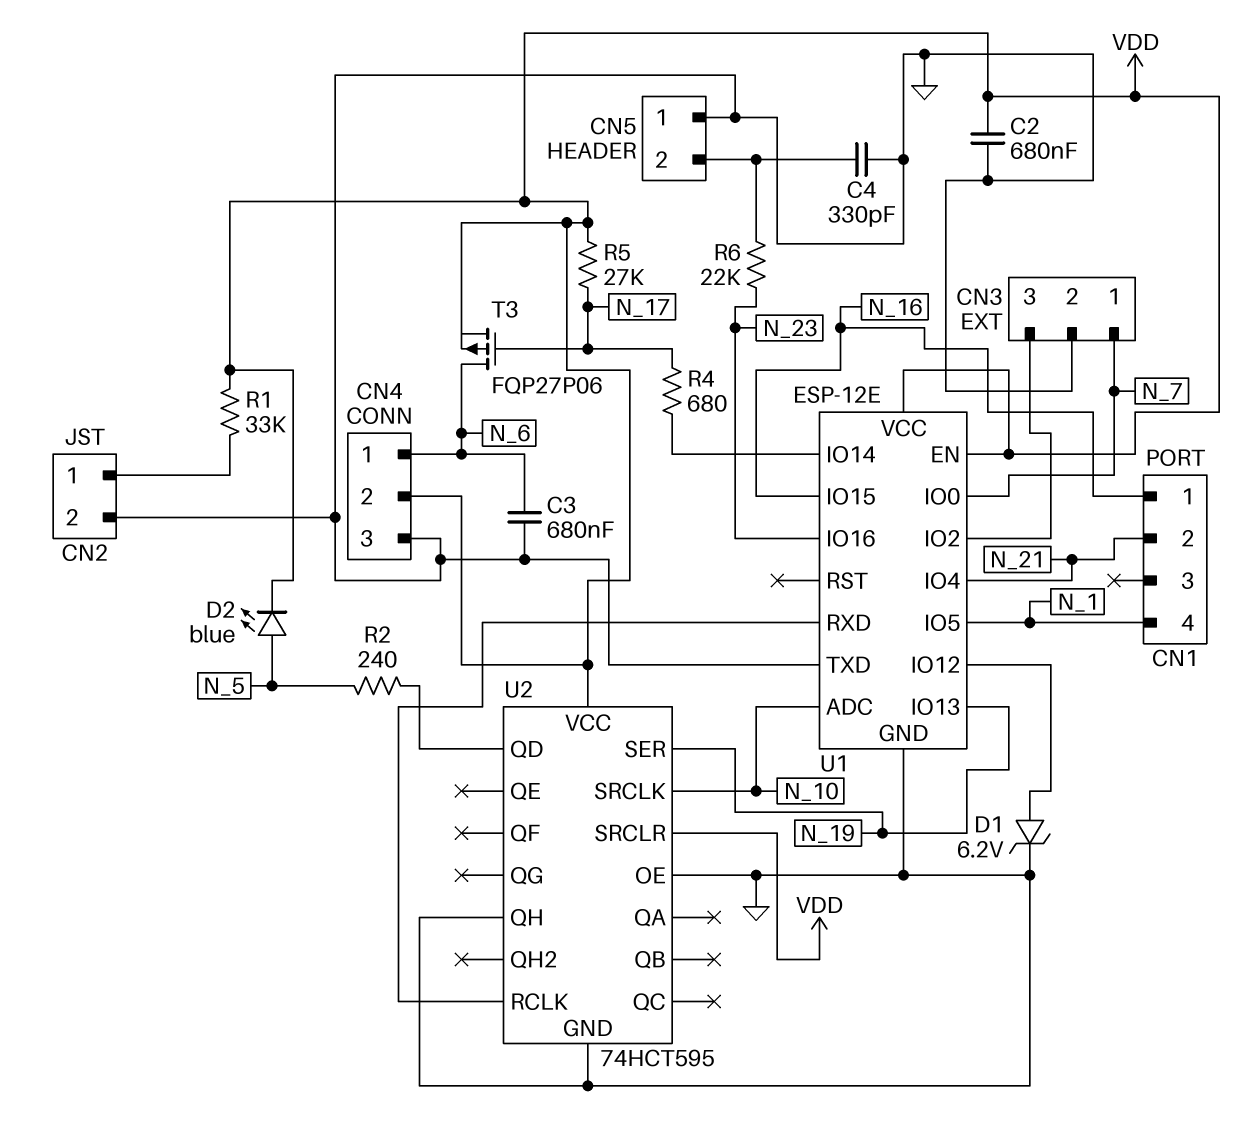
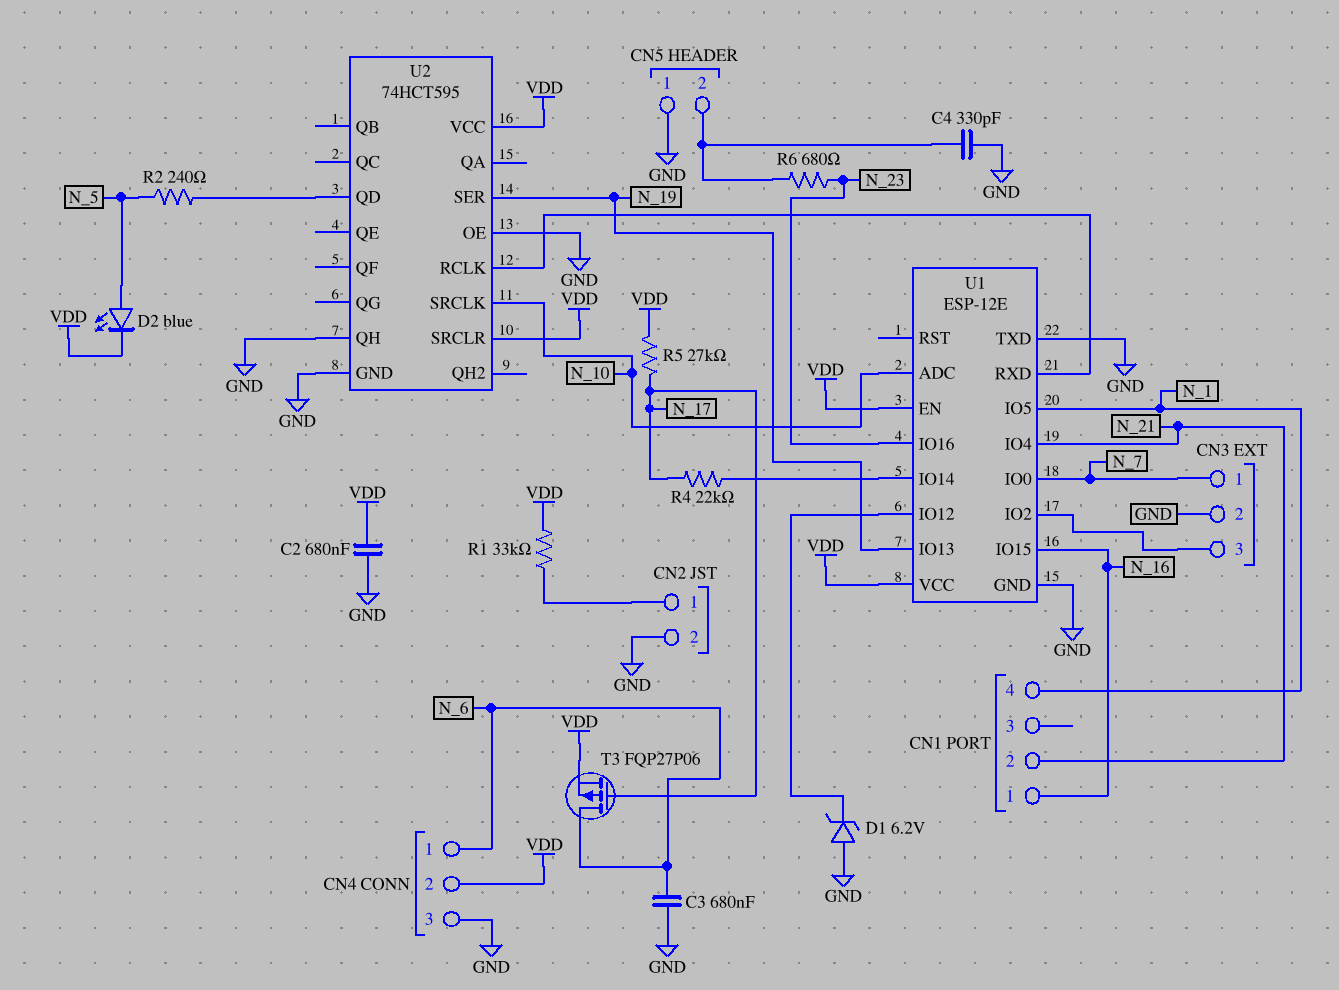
D1: zener 6.2V (A U1/IO12, K GND) -> zener 6.2V (A GND, K U1/IO12)
R4: 680 (N_17, U1/IO14) -> 22k (N_17, U1/IO14)
R6: 22k (CN5/2, N_23) -> 680 (CN5/2, N_23)

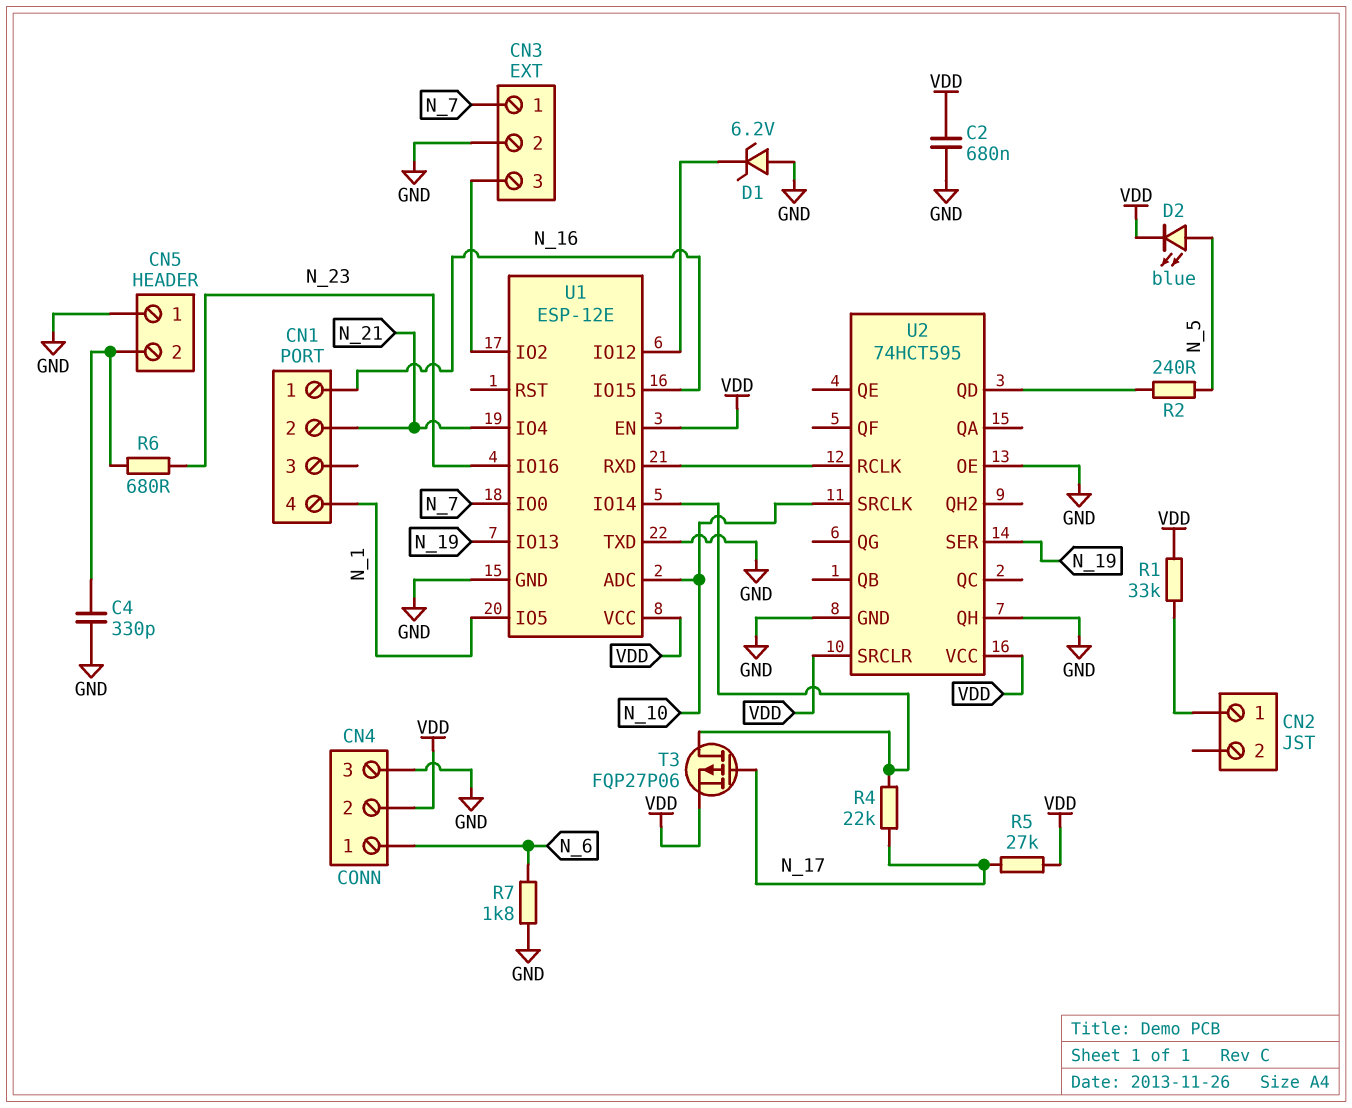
C3: 680nF (GND, N_6) -> none
CN2 pin 2: GND -> none
R7: none -> 1.8k (GND, N_6)
T3: PMOS FQP27P06 (G N_17, D N_6, S VDD) -> PMOS FQP27P06 (G N_17, D U1/IO14, S VDD)

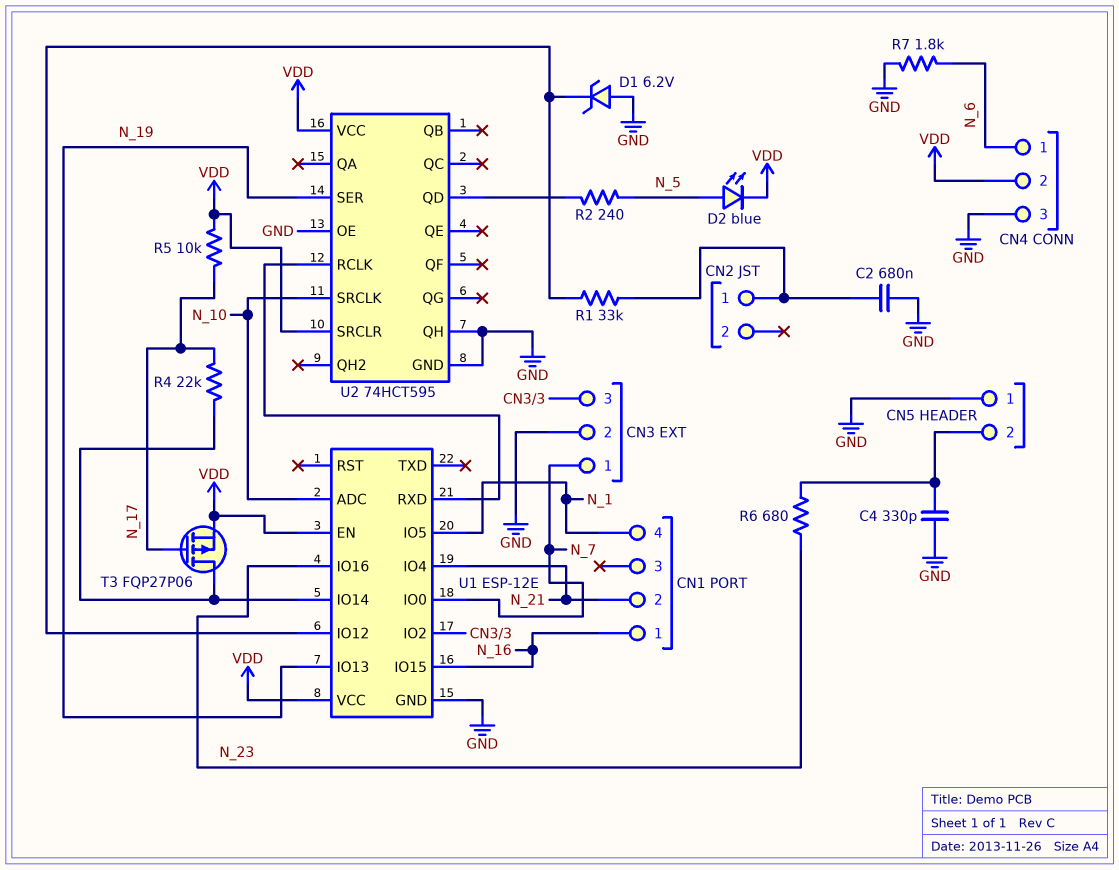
C2: 680nF (GND, VDD) -> 680nF (CN2/1, GND)
R1: 33k (CN2/1, VDD) -> 33k (CN2/1, U1/IO12)
R5: 27k (N_17, VDD) -> 10k (N_17, VDD)
U1 pin TXD: GND -> none

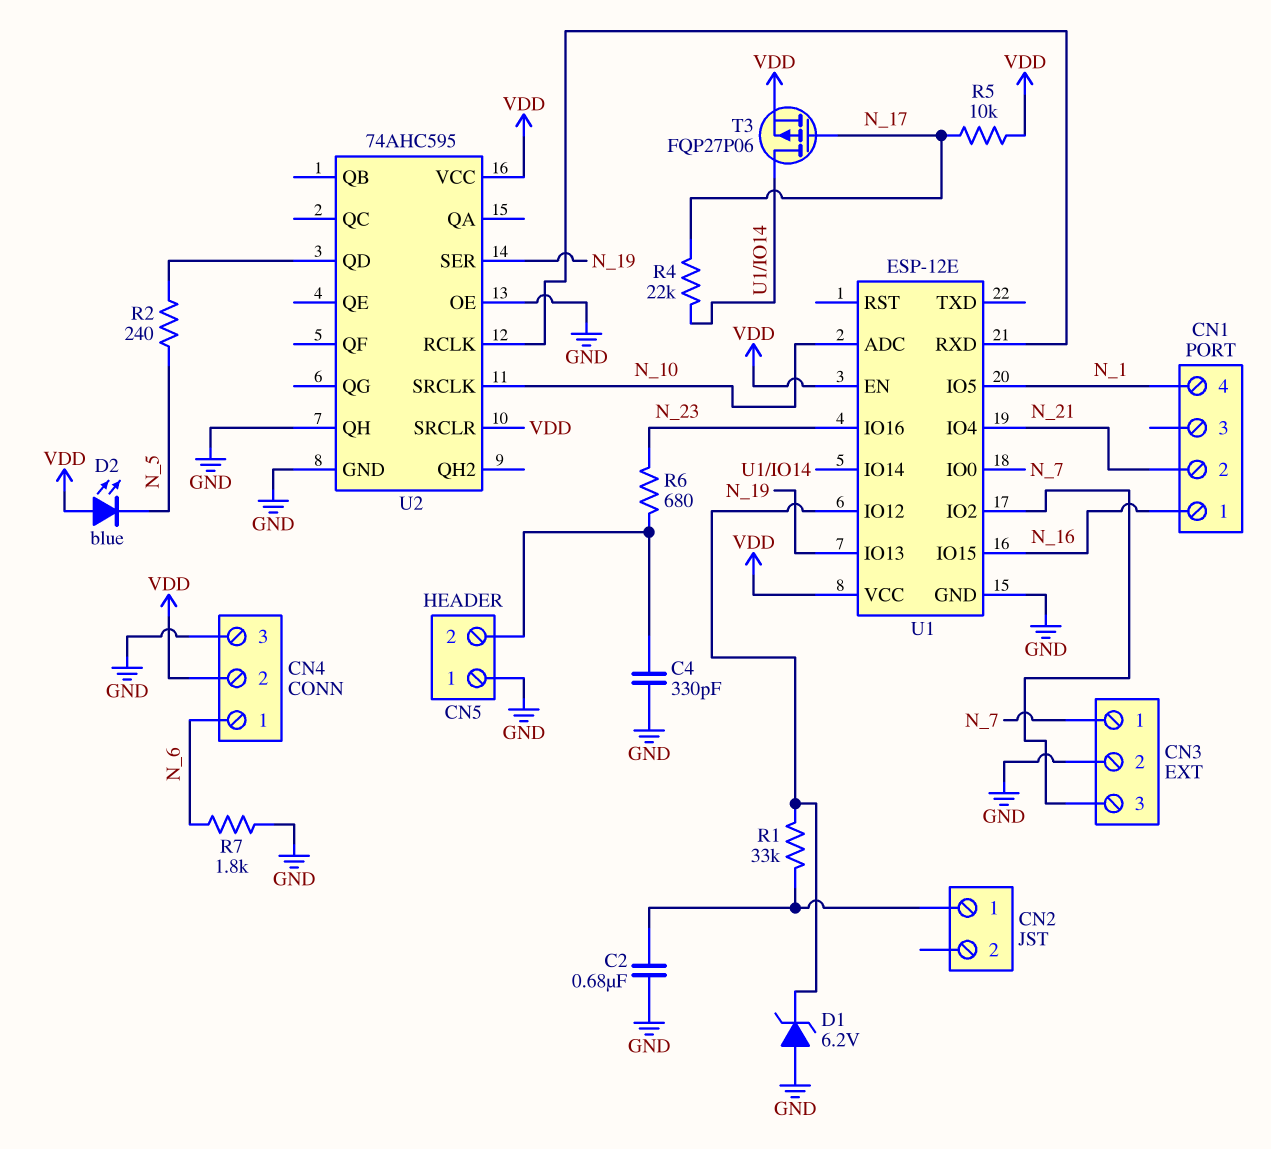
D2: LED blue (A N_5, K VDD) -> LED blue (A VDD, K N_5)
U2: 74HCT595 -> 74AHC595

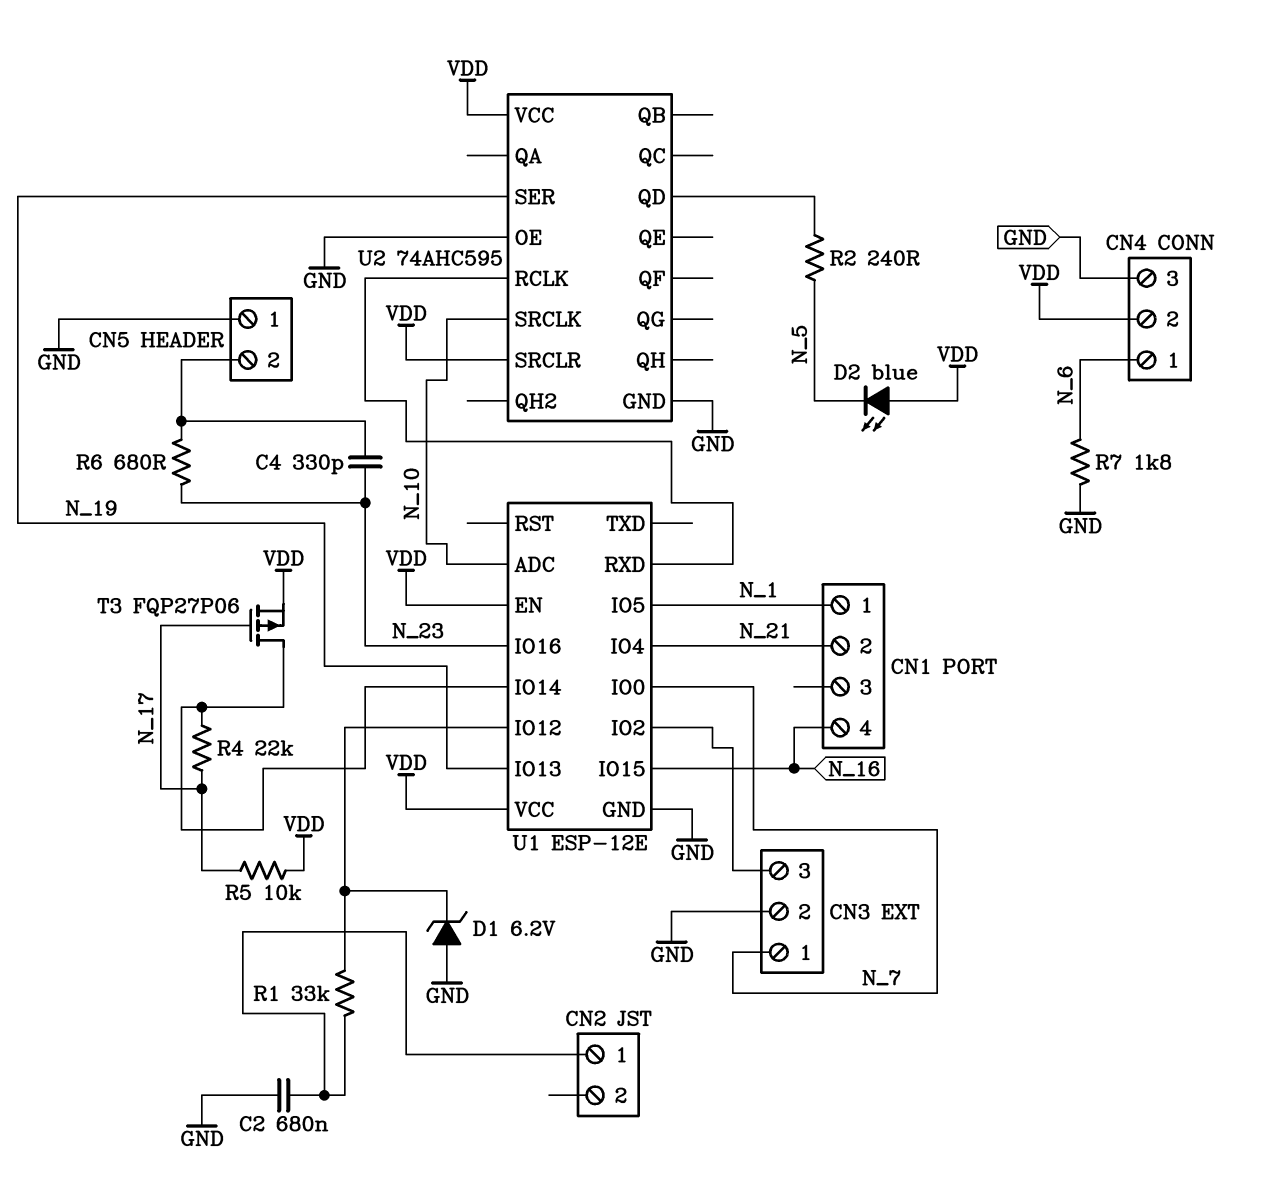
C4: 330pF (CN5/2, GND) -> 330pF (CN5/2, N_23)
CN1 pin 1: N_16 -> N_1
CN1 pin 4: N_1 -> N_16
U2 pin QH: GND -> none

